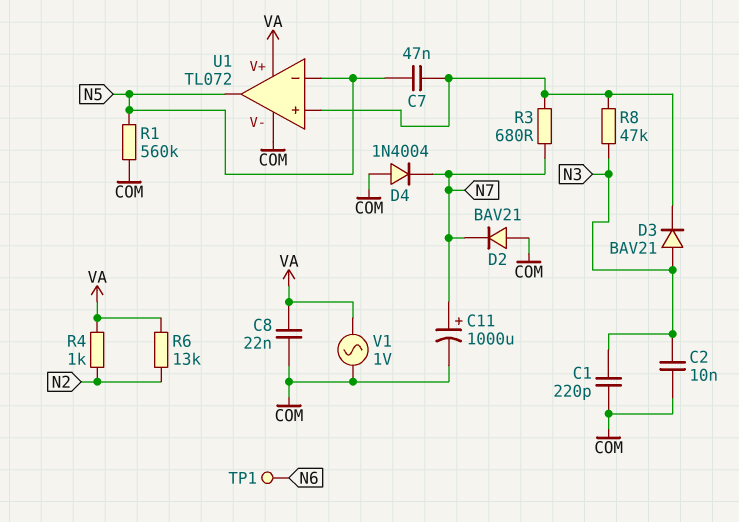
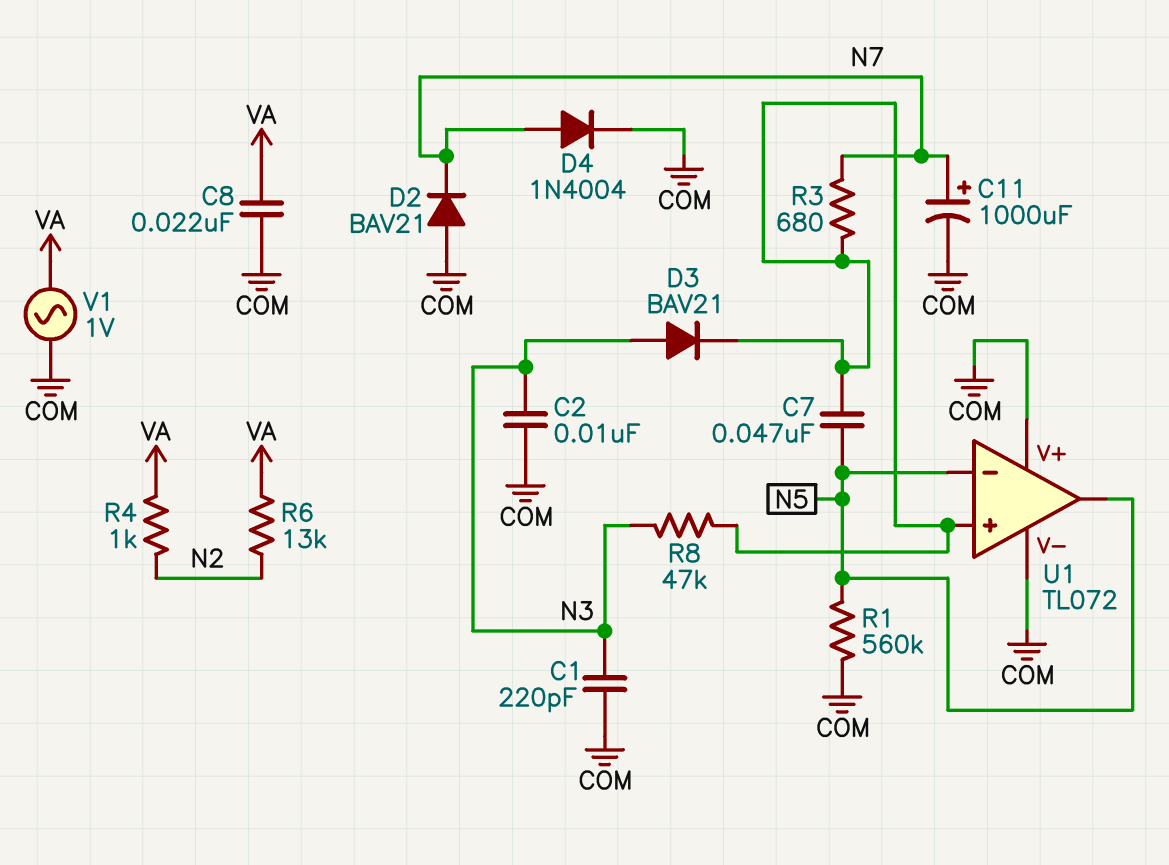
D4: diode 1N4004 (A COM, K N7) -> diode 1N4004 (A N7, K COM)
TP1: test point (N6) -> none
U1 pin V+: VA -> COM

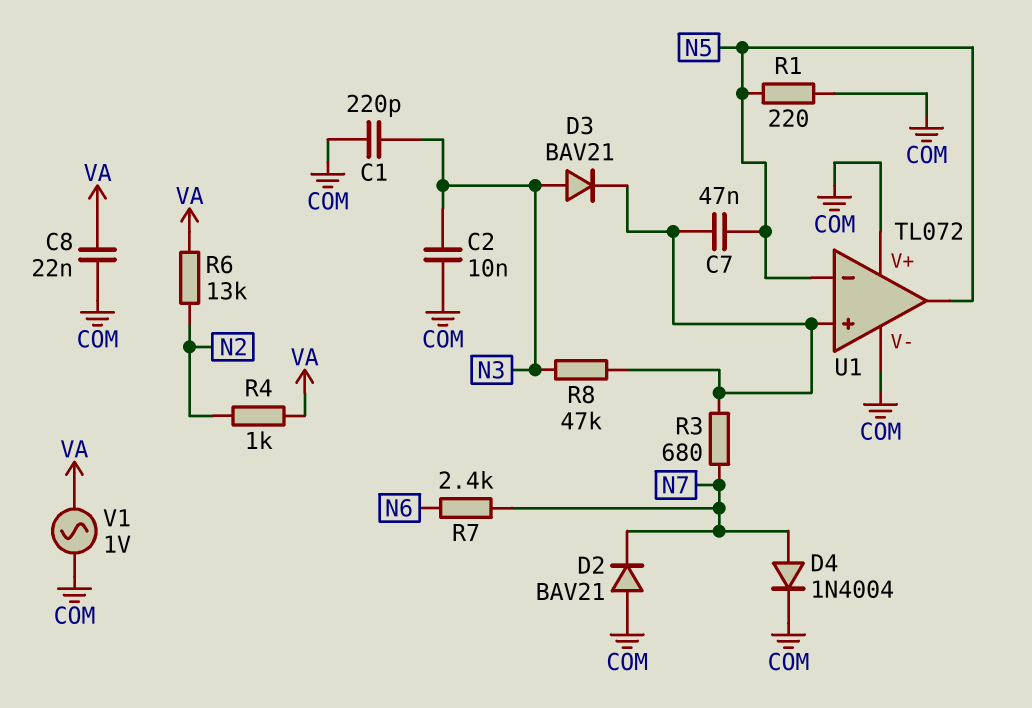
C11: 1000uF (plus N7, minus COM) -> none
R1: 560k (COM, N5) -> 220 (COM, N5)
R7: none -> 2.4k (N6, N7)

